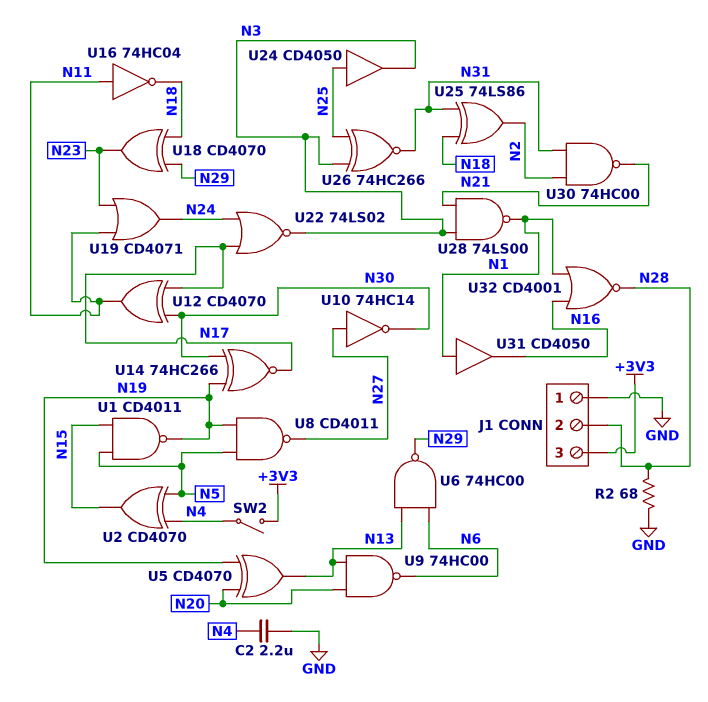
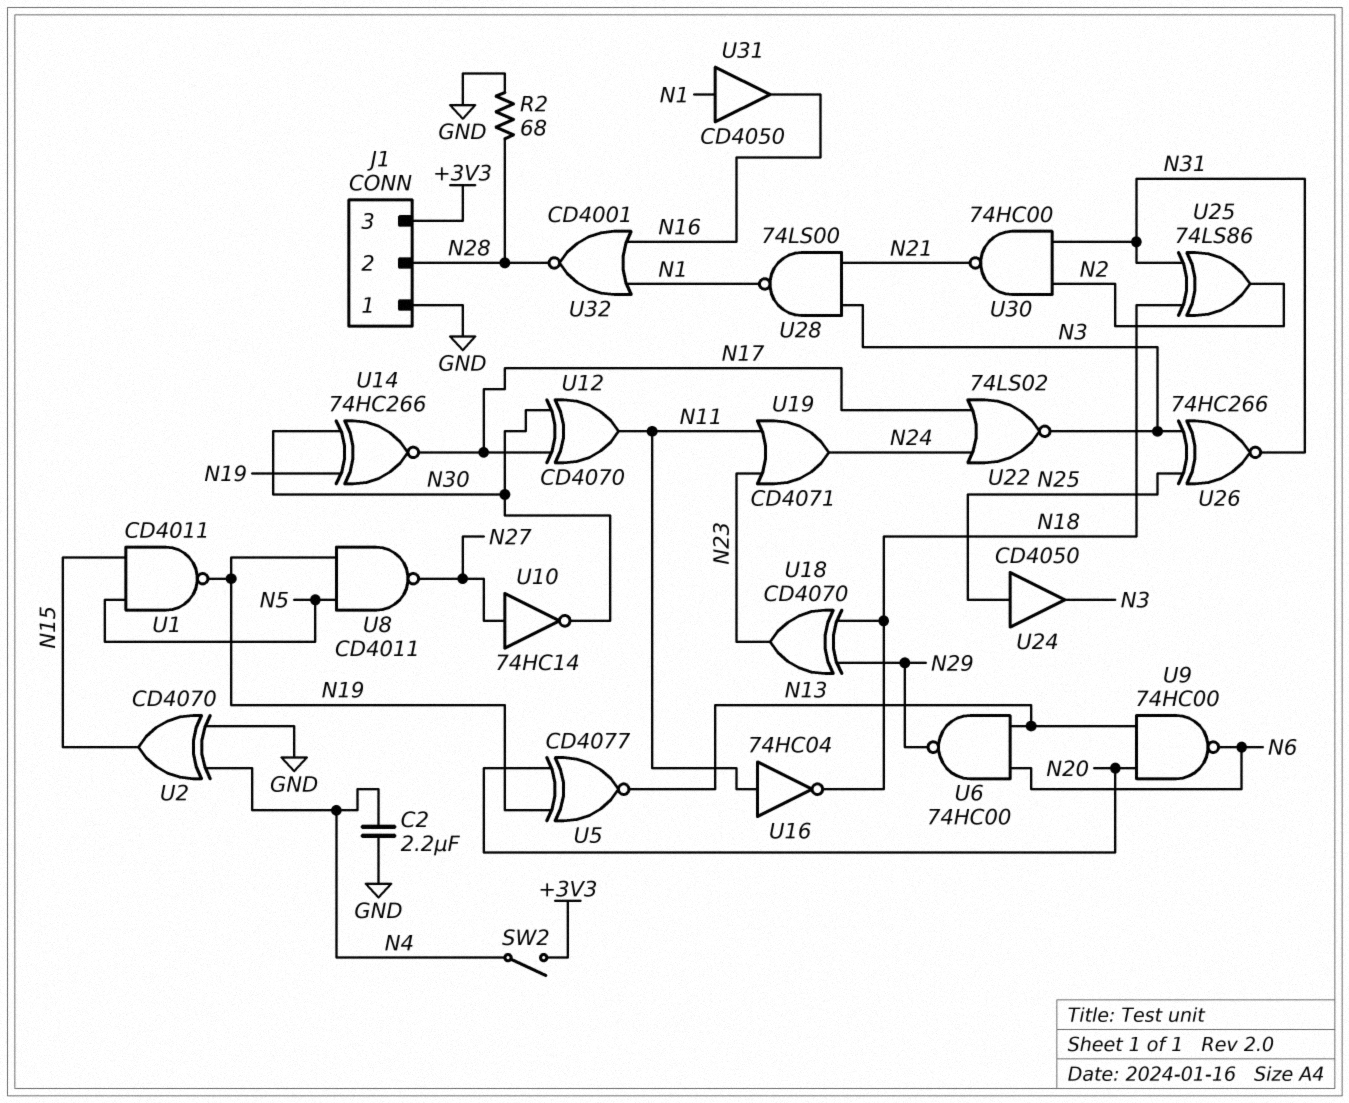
U2: XOR CD4070 (in N4, in N5, out N15) -> XOR CD4070 (in GND, in N4, out N15)
U5: XOR CD4070 (in N19, in N20, out N13) -> XNOR CD4077 (in N19, in N20, out N13)

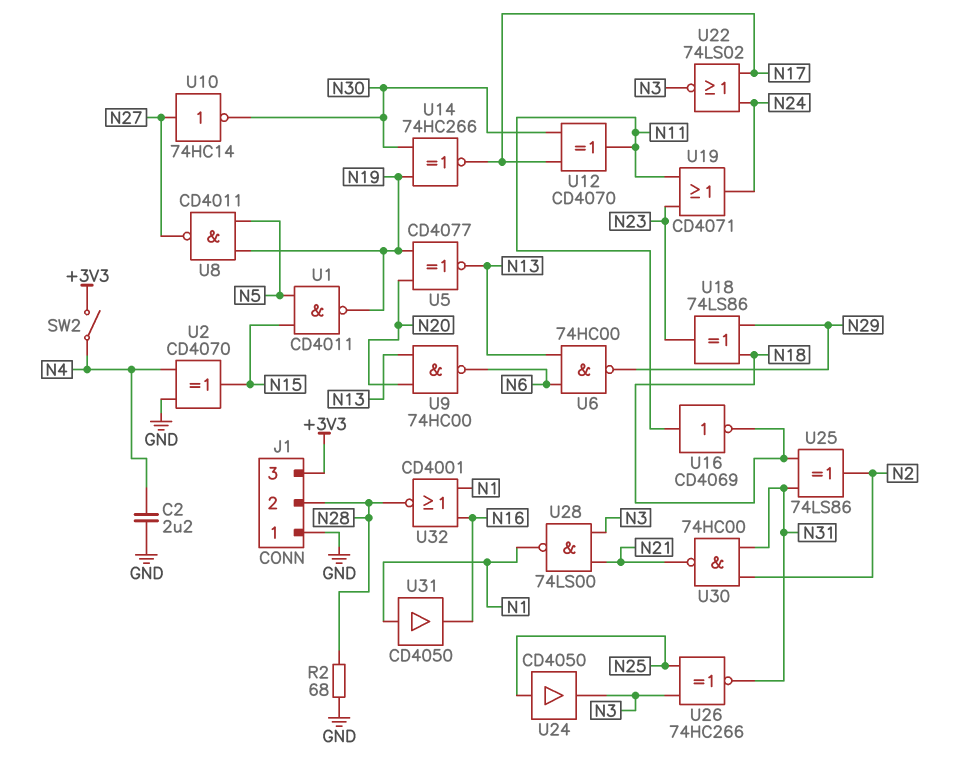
U16: NOT 74HC04 (in N11, out N18) -> NOT CD4069 (in N11, out N18)
U18: XOR CD4070 (in N18, in N29, out N23) -> XOR 74LS86 (in N18, in N29, out N23)

